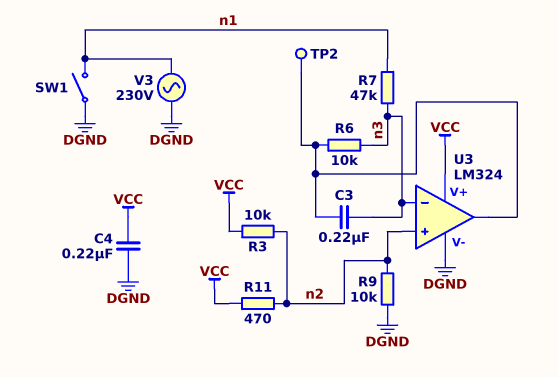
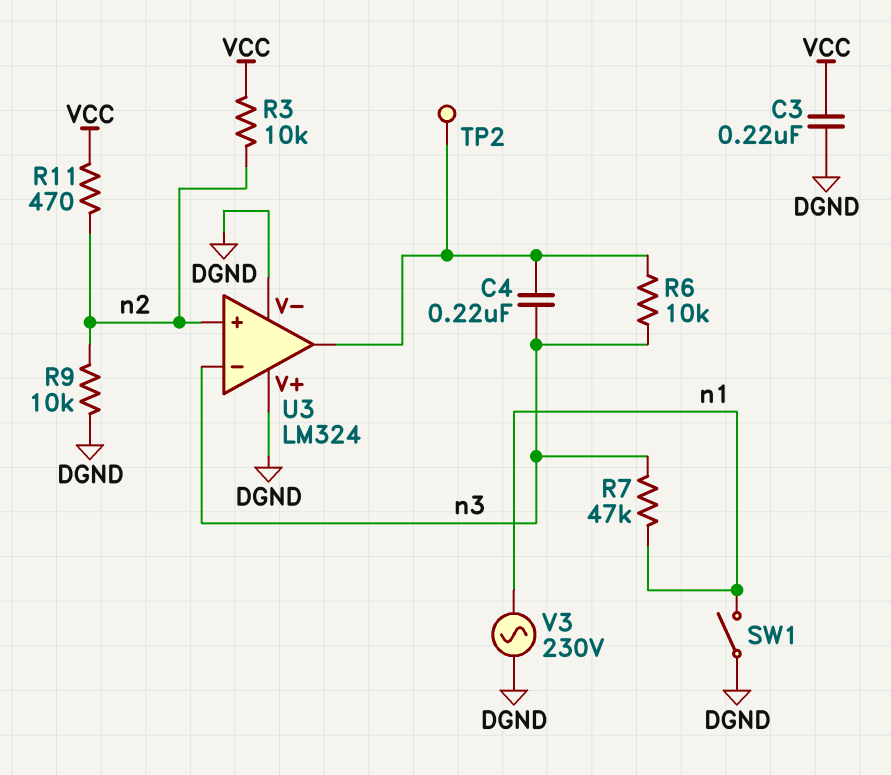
C3: 220nF (U3/out, n3) -> 220nF (DGND, VCC)
C4: 220nF (DGND, VCC) -> 220nF (U3/out, n3)
U3 pin V+: VCC -> DGND

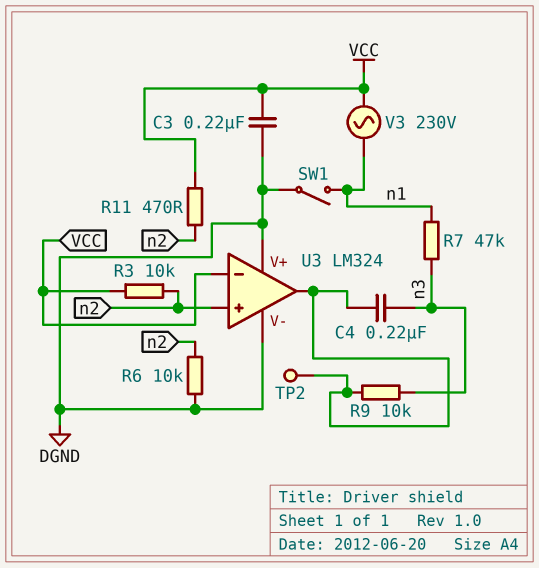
R6: 10k (U3/out, n3) -> 10k (DGND, n2)
R9: 10k (DGND, n2) -> 10k (U3/out, n3)
U3 pin in-: n3 -> VCC
V3: AC 230V (DGND, n1) -> AC 230V (VCC, n1)

